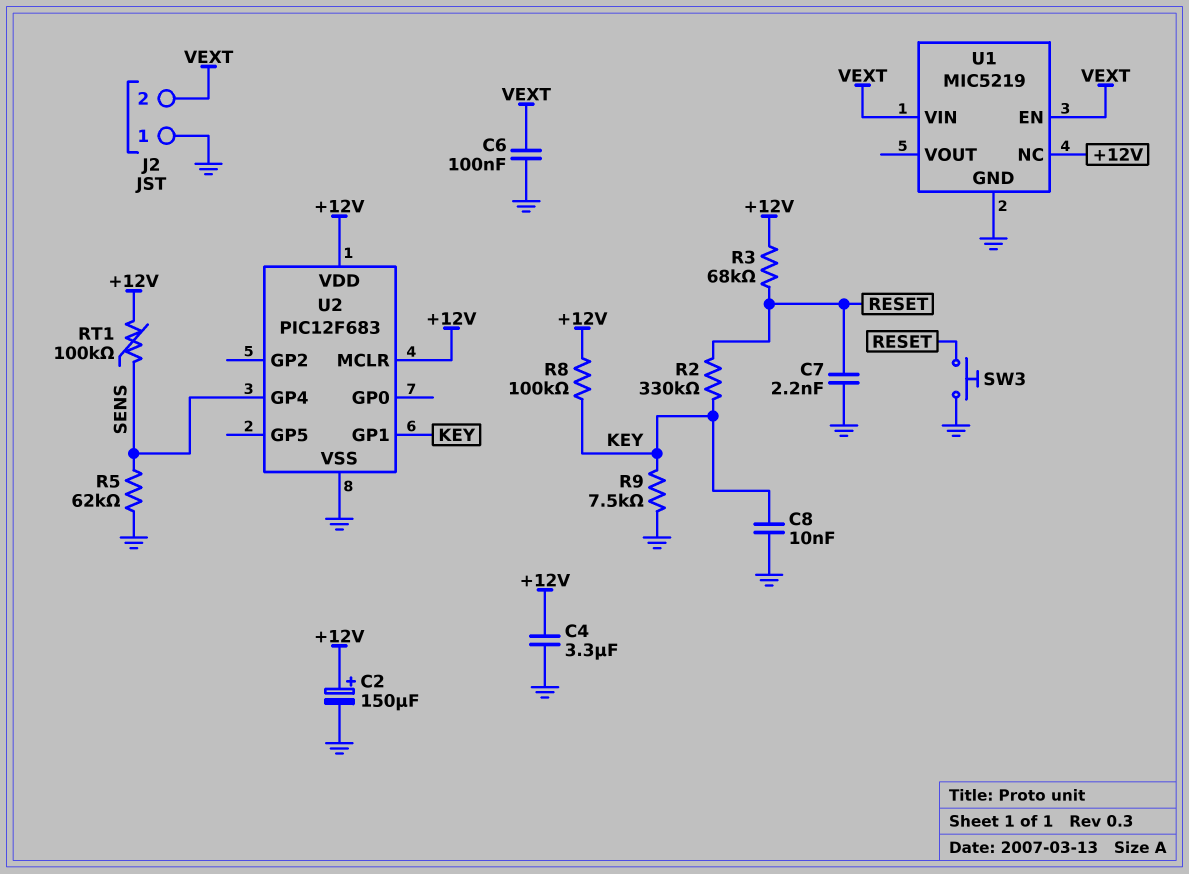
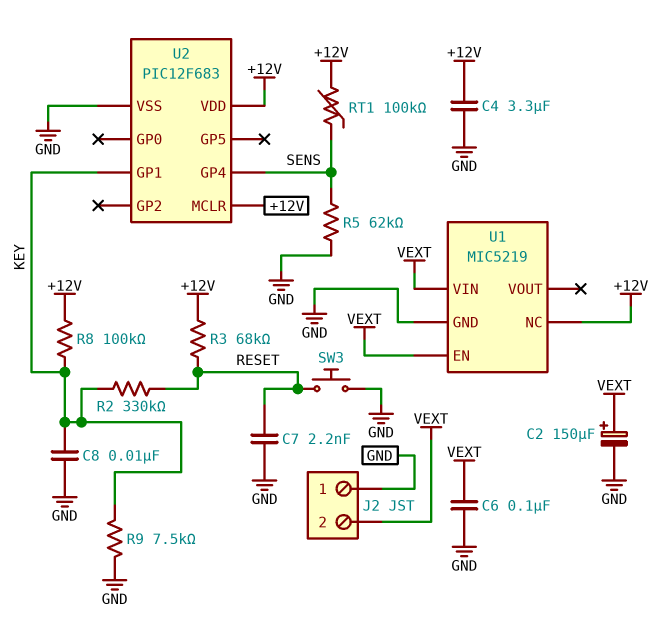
C2: 150uF (plus +12V, minus GND) -> 150uF (plus VEXT, minus GND)

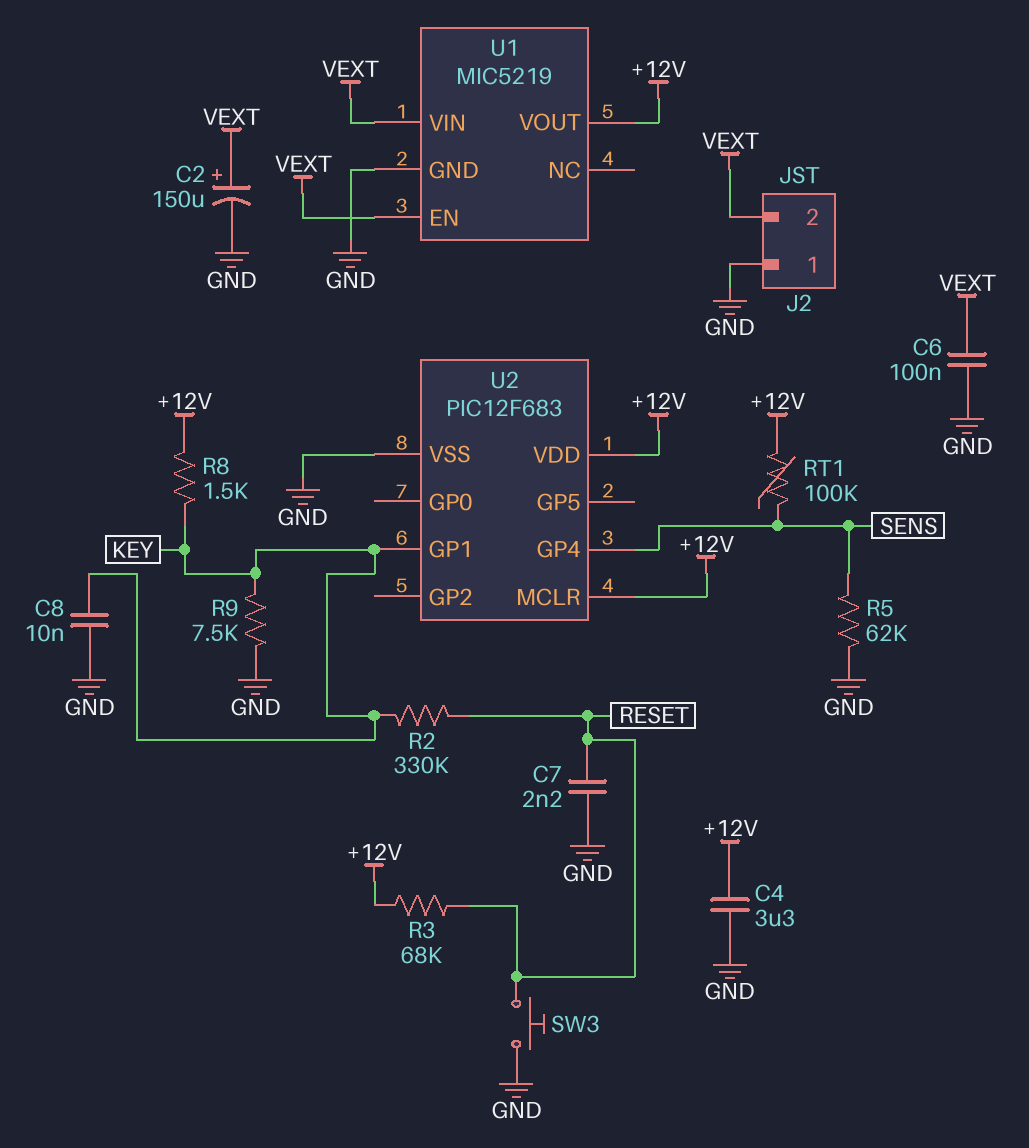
R8: 100k (+12V, KEY) -> 1.5k (+12V, KEY)
U1 pin NC: +12V -> none
U1 pin VOUT: none -> +12V

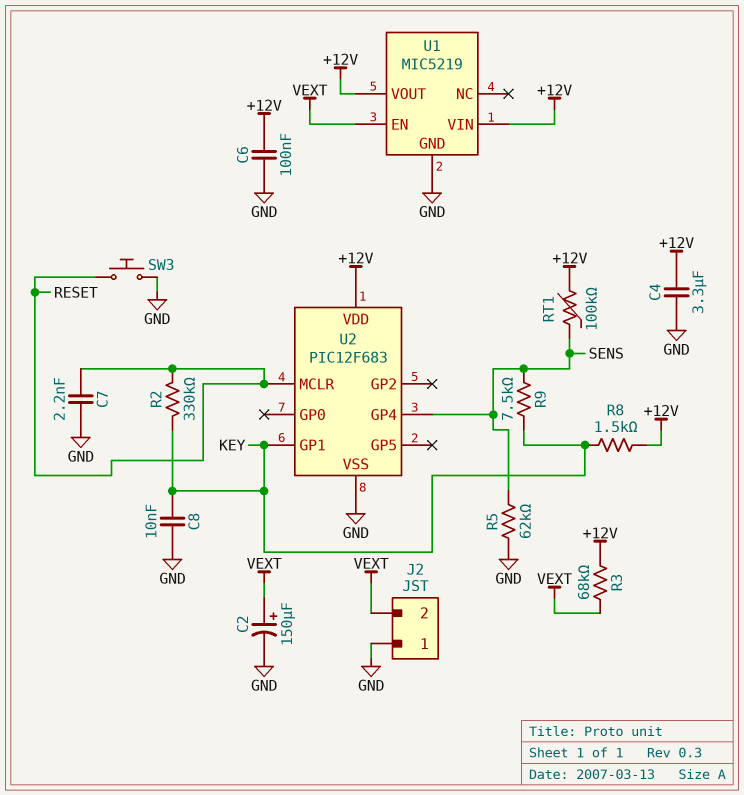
C6: 100nF (GND, VEXT) -> 100nF (+12V, GND)
R3: 68k (+12V, RESET) -> 68k (+12V, VEXT)
R9: 7.5k (GND, KEY) -> 7.5k (KEY, SENS)
U1 pin VIN: VEXT -> +12V
U2 pin MCLR: +12V -> RESET

